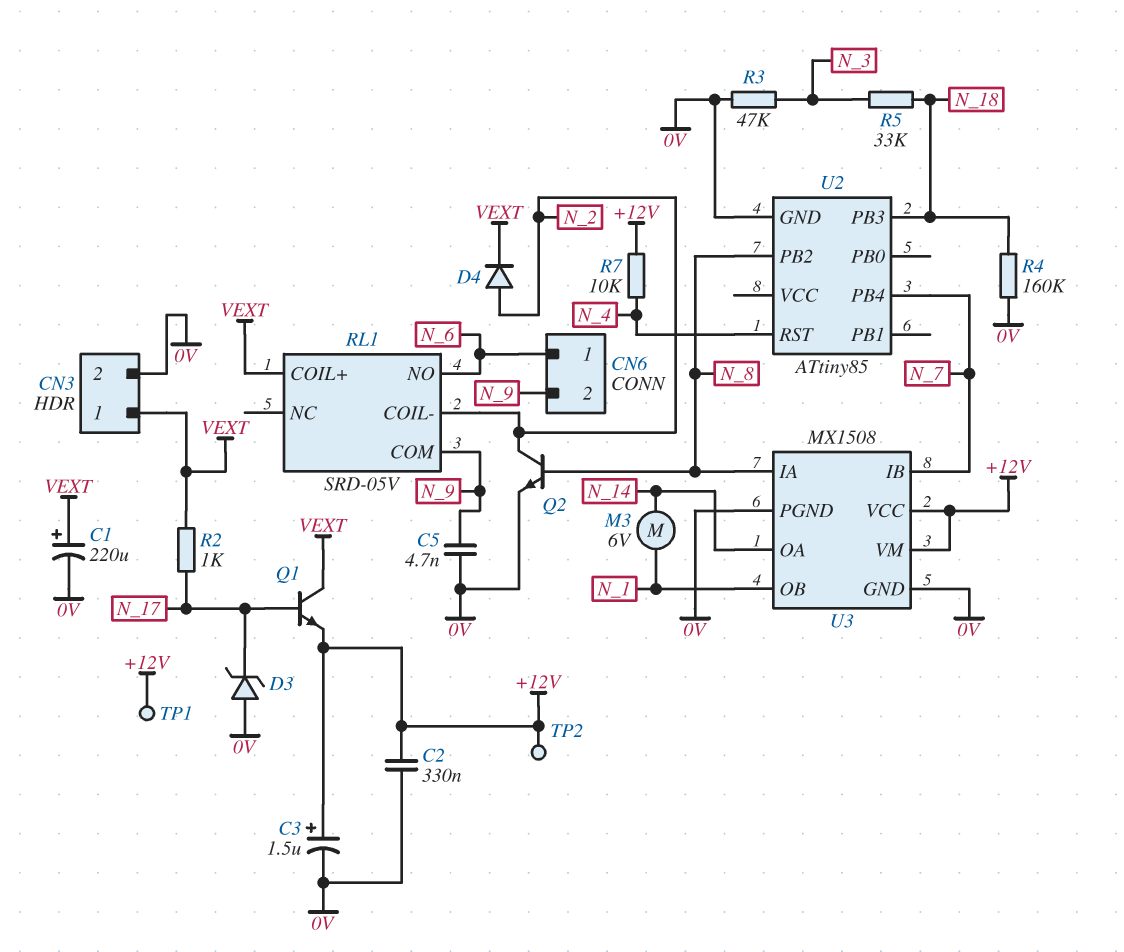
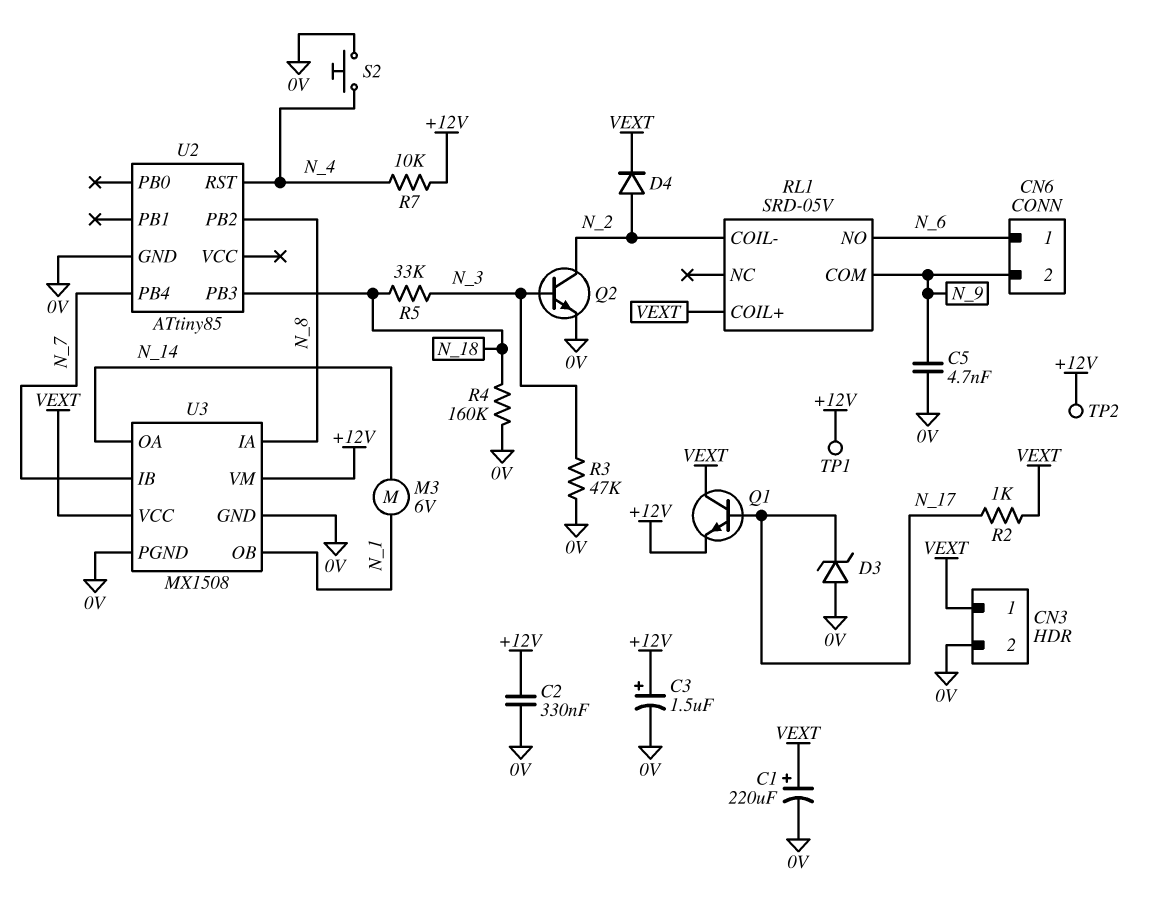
Q2: NPN (B N_8, C N_2, E 0V) -> NPN (B N_3, C N_2, E 0V)
S2: none -> button (0V, N_4)
U3 pin VCC: +12V -> VEXT

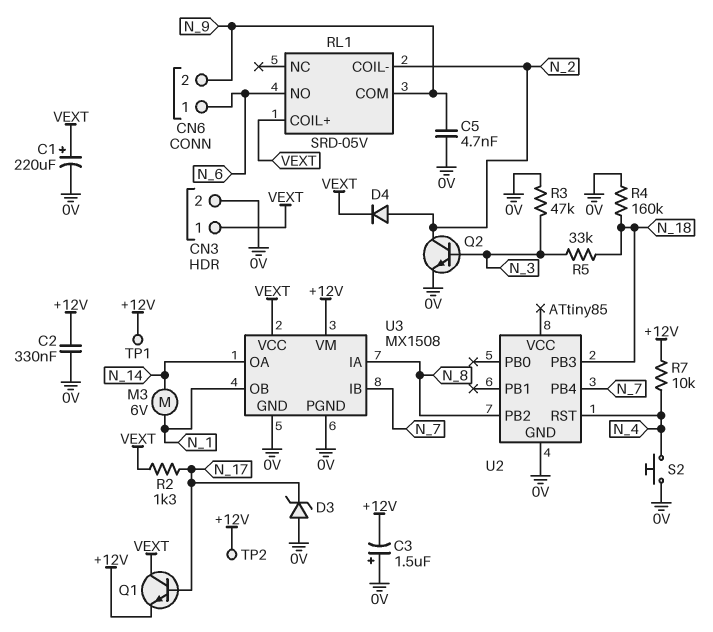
C3: 1.5uF (plus +12V, minus 0V) -> 1.5uF (plus 0V, minus +12V)
R2: 1k (N_17, VEXT) -> 1.3k (N_17, VEXT)

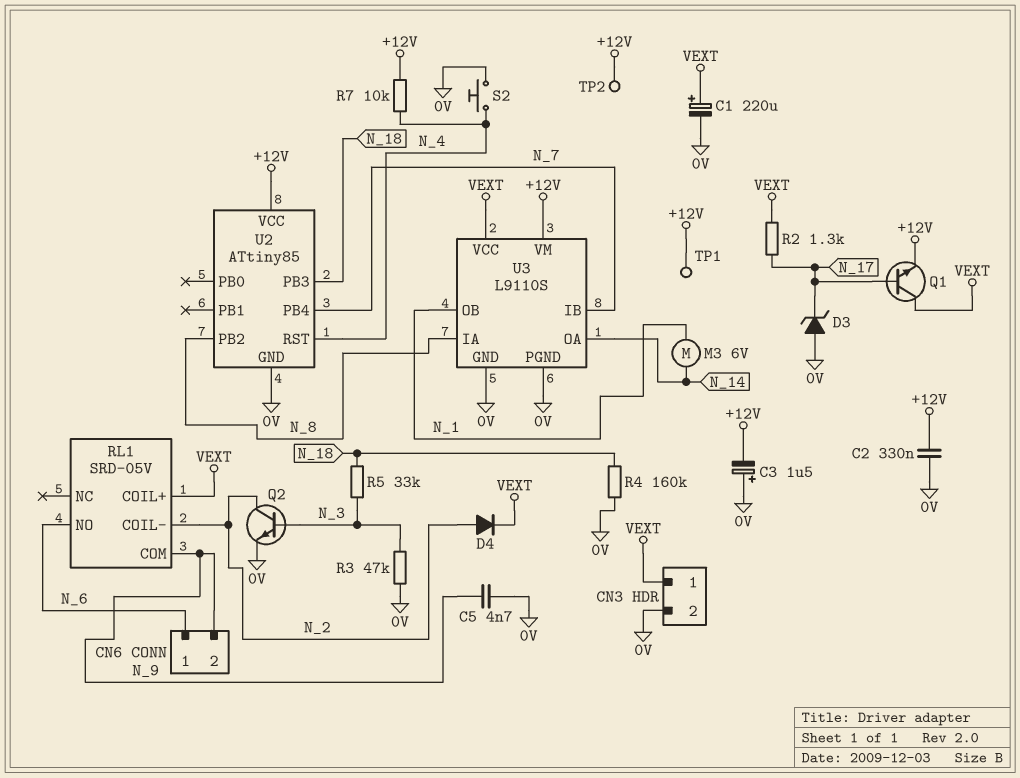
U2 pin VCC: none -> +12V
U3: MX1508 -> L9110S

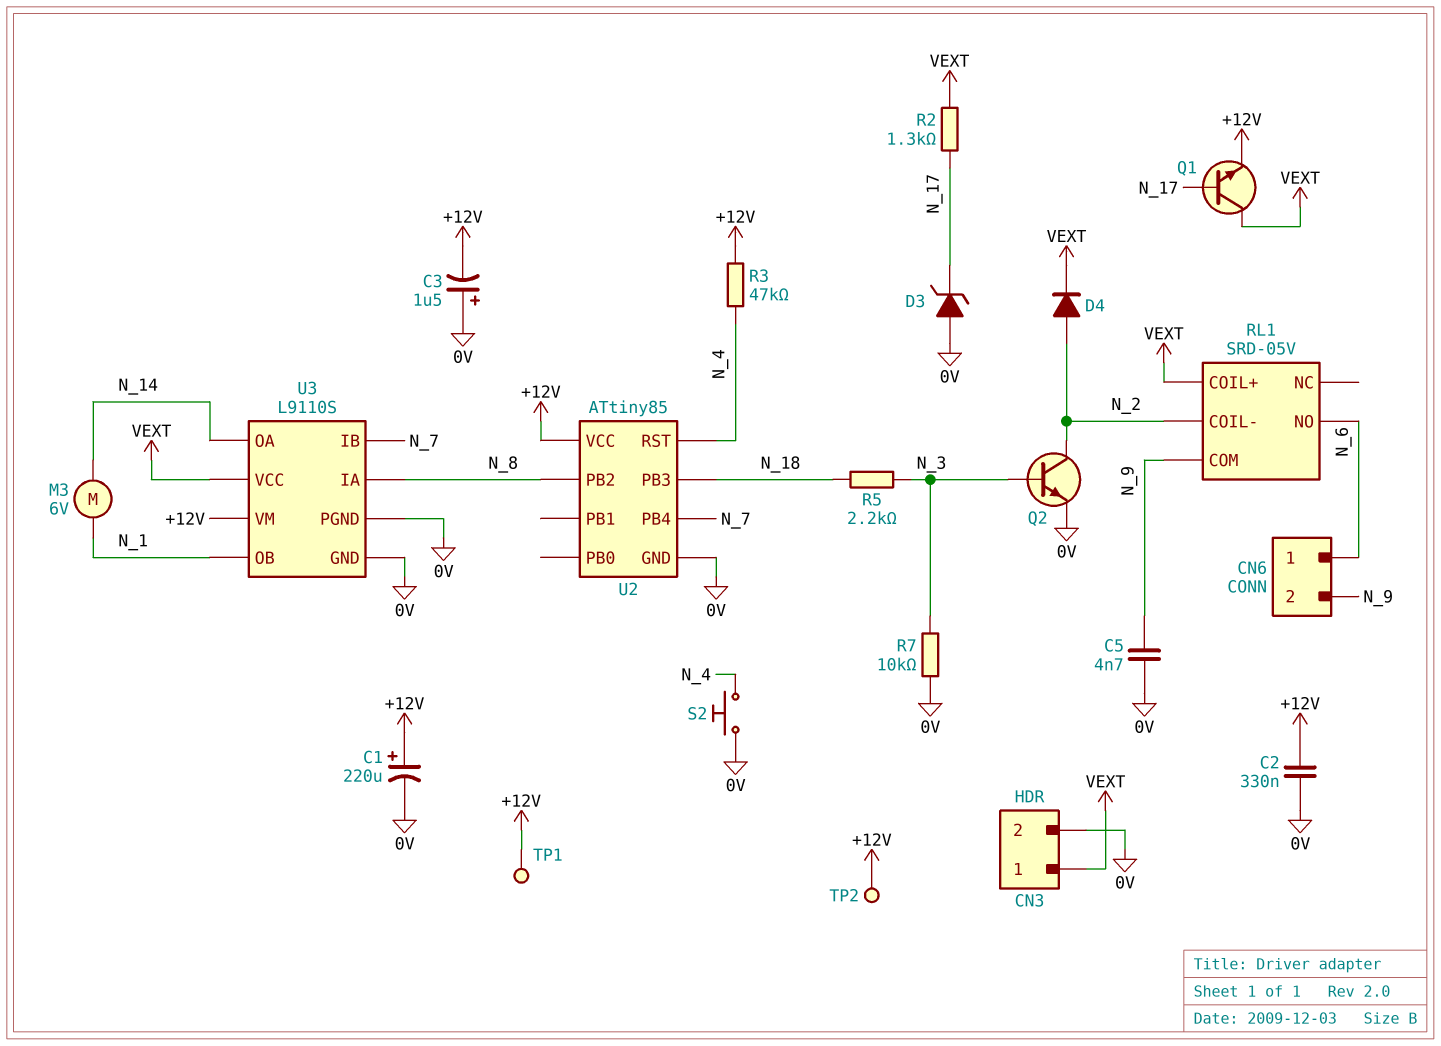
C1: 220uF (plus VEXT, minus 0V) -> 220uF (plus +12V, minus 0V)
R3: 47k (0V, N_3) -> 47k (+12V, N_4)
R4: 160k (0V, N_18) -> none
R5: 33k (N_3, N_18) -> 2.2k (N_3, N_18)
R7: 10k (+12V, N_4) -> 10k (0V, N_3)

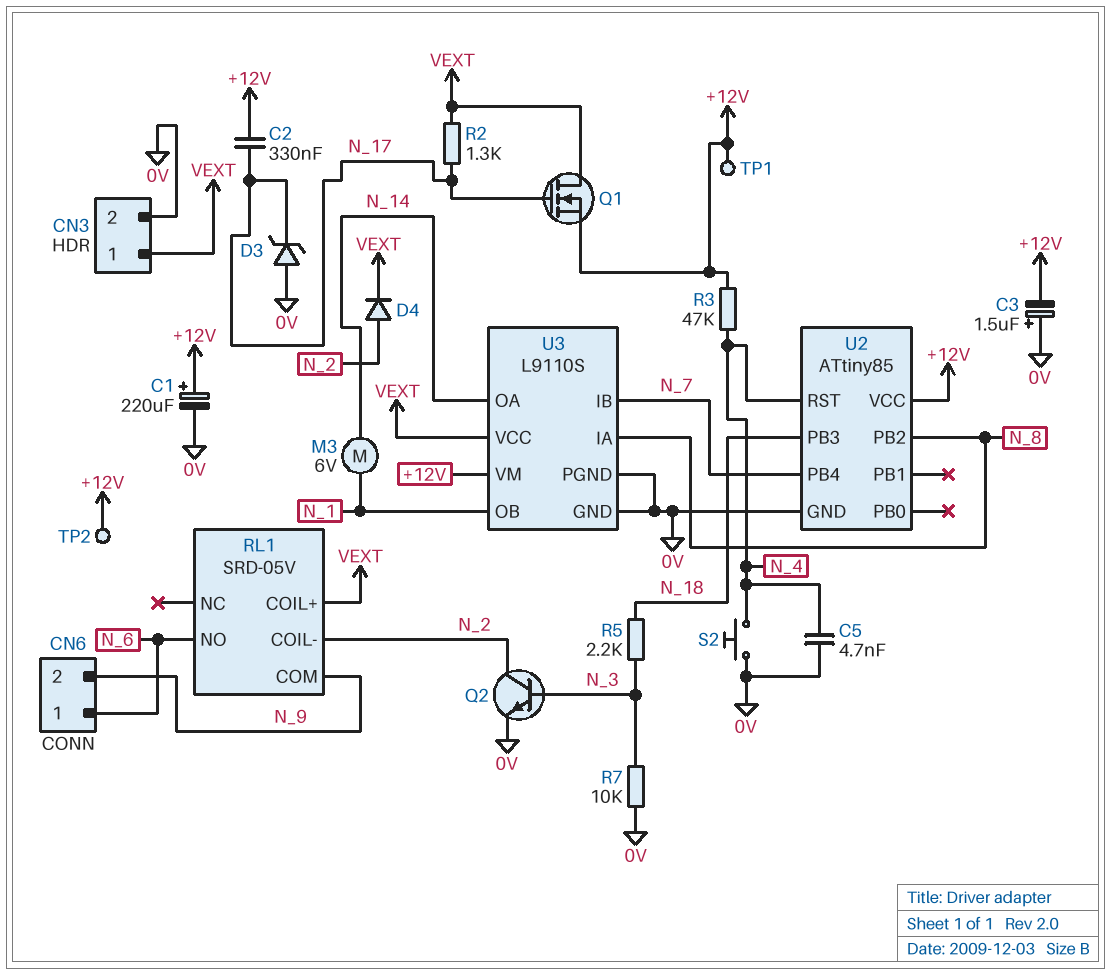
C2: 330nF (+12V, 0V) -> 330nF (+12V, N_17)
C5: 4.7nF (0V, N_9) -> 4.7nF (0V, N_4)
Q1: NPN (B N_17, C VEXT, E +12V) -> NMOS (G N_17, D VEXT, S +12V)

